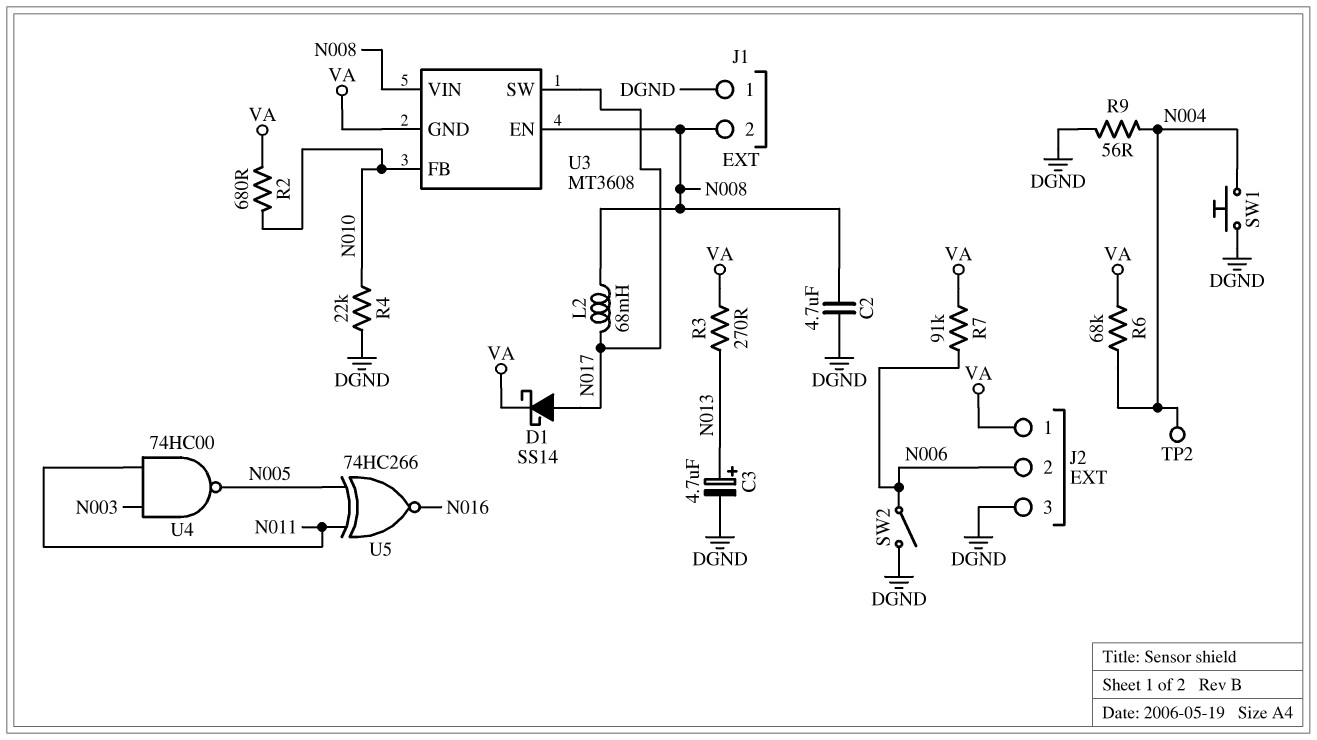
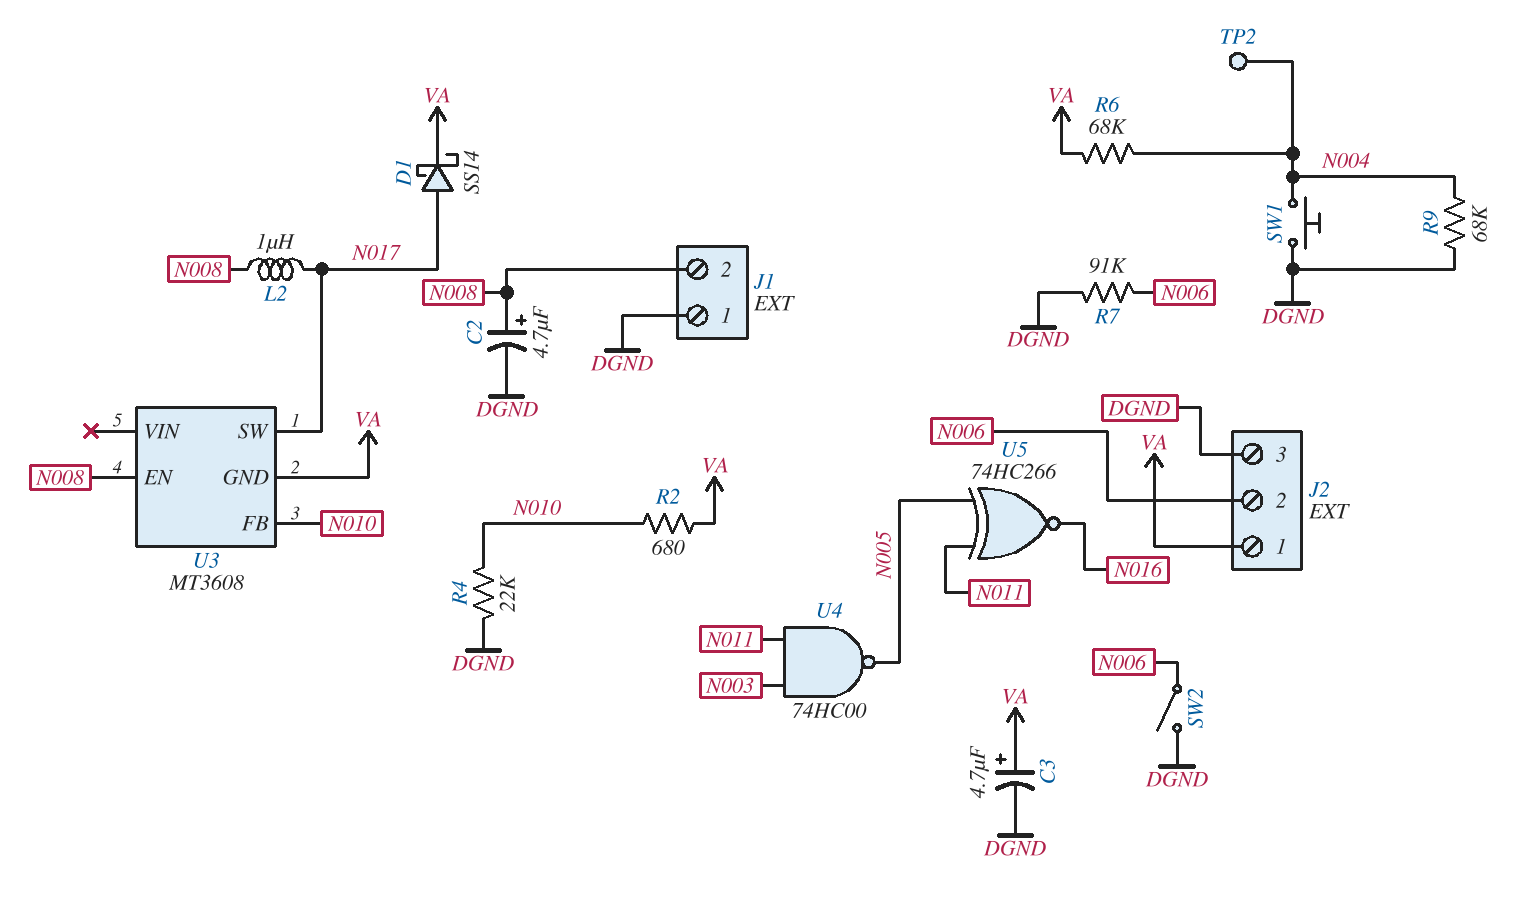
C2: 4.7uF (DGND, N008) -> 4.7uF (plus N008, minus DGND)
C3: 4.7uF (plus N013, minus DGND) -> 4.7uF (plus VA, minus DGND)
L2: 68mH (N008, N017) -> 1uH (N008, N017)
R3: 270 (N013, VA) -> none
R7: 91k (N006, VA) -> 91k (DGND, N006)
R9: 56 (DGND, N004) -> 68k (DGND, N004)
U3 pin VIN: N008 -> none

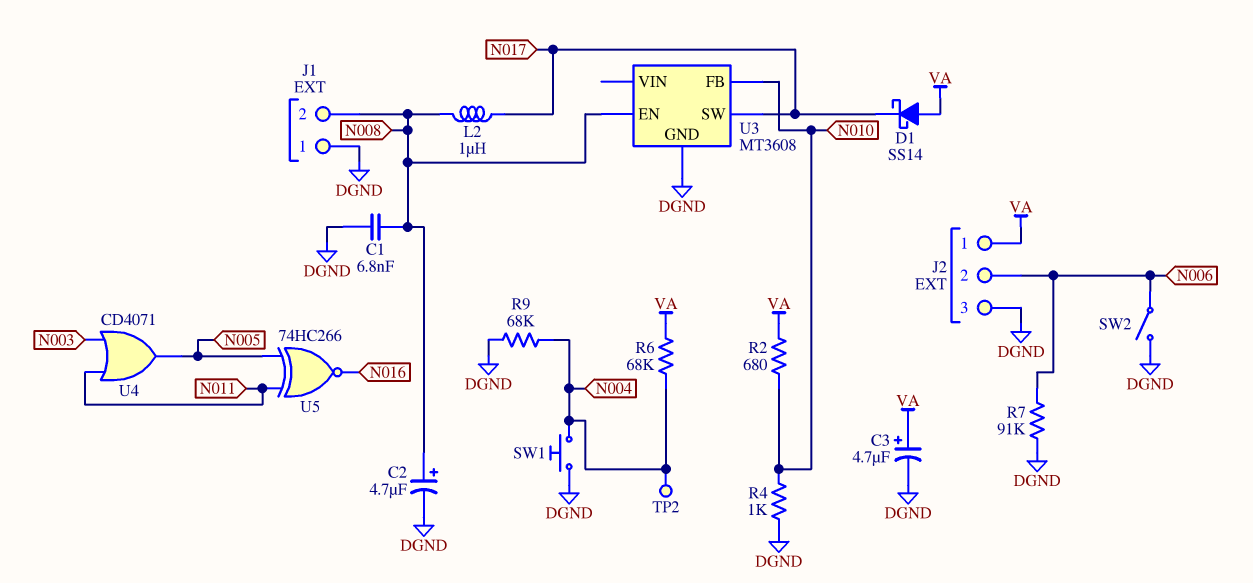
C1: none -> 6.8nF (DGND, N008)
D1: schottky SS14 (A N017, K VA) -> schottky SS14 (A VA, K N017)
R4: 22k (DGND, N010) -> 1k (DGND, N010)
U3 pin GND: VA -> DGND
U4: NAND 74HC00 (in N003, in N011, out N005) -> OR CD4071 (in N003, in N011, out N005)

